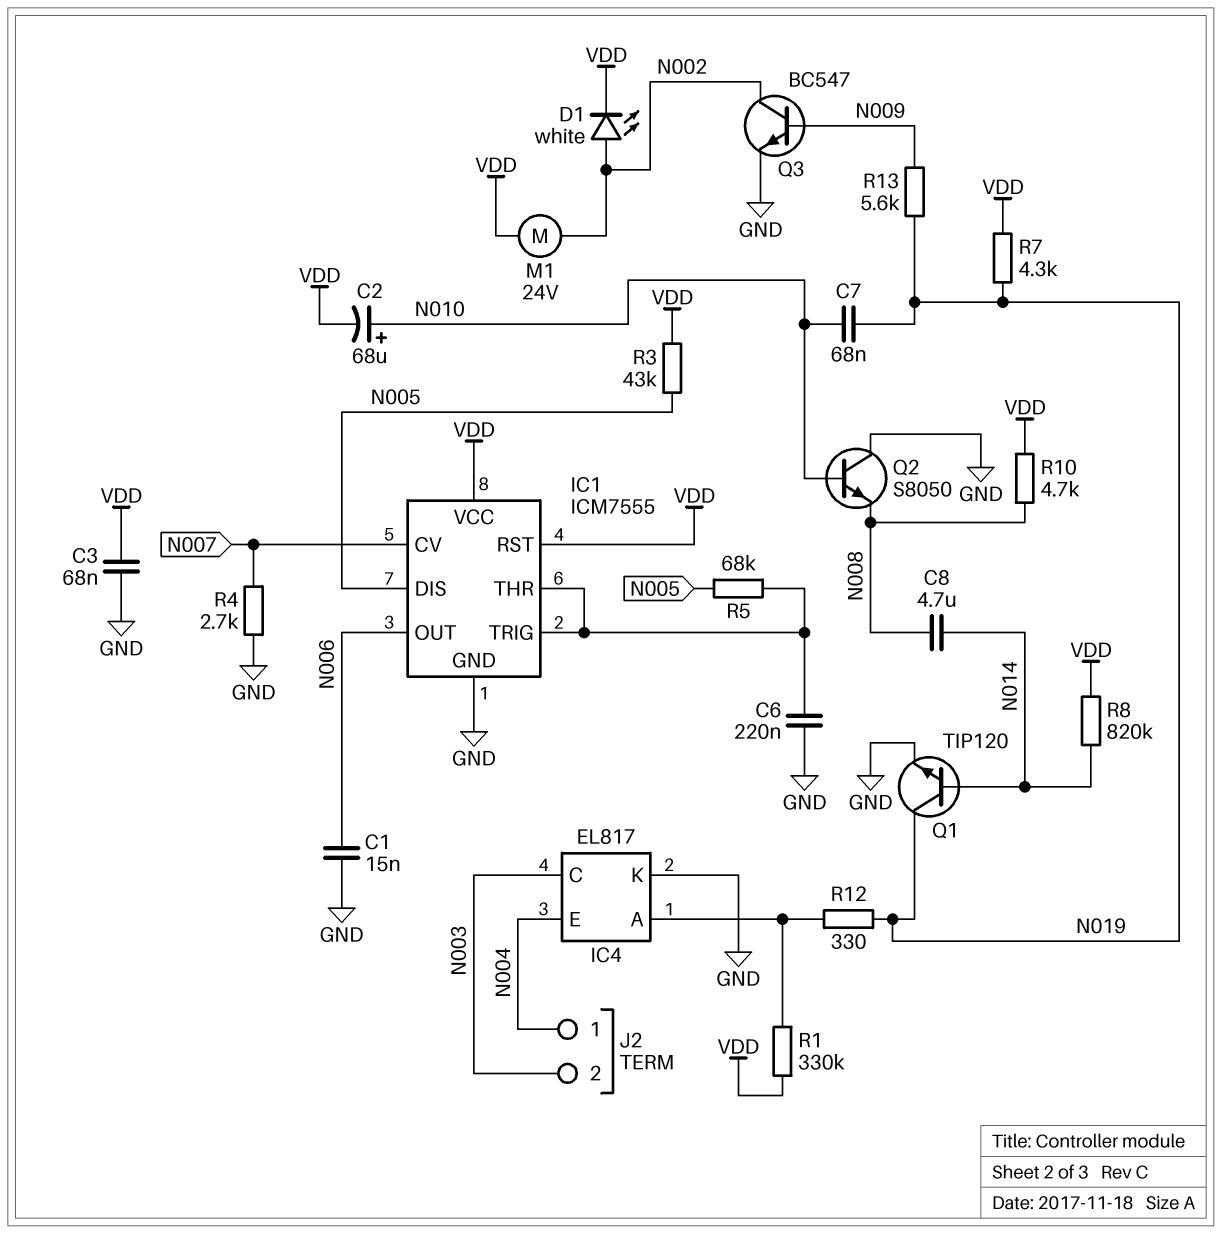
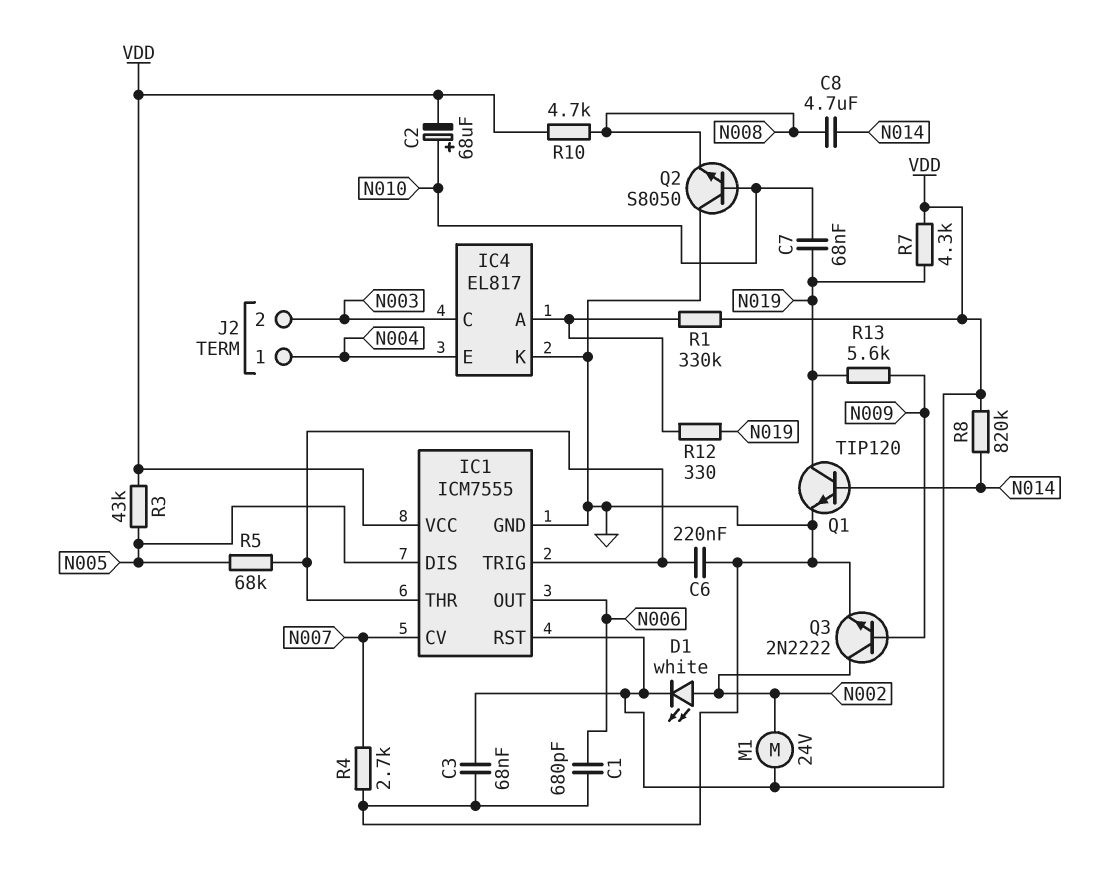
C1: 15nF (GND, N006) -> 680pF (GND, N006)
Q3: NPN BC547 (B N009, C N002, E GND) -> NPN 2N2222 (B N009, C N002, E GND)

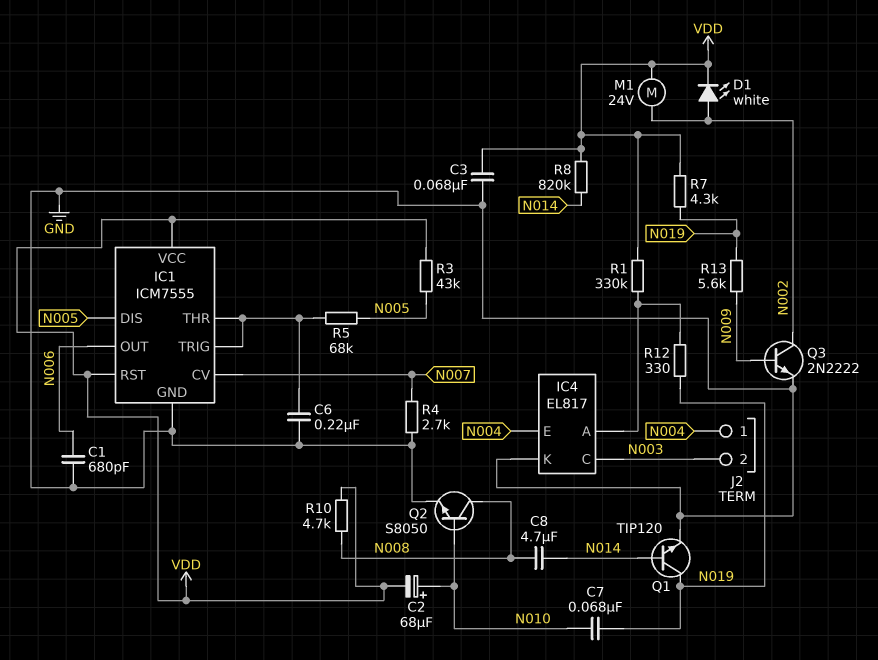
Q2: NPN S8050 (B N010, C GND, E N008) -> NPN S8050 (B N010, C N008, E GND)

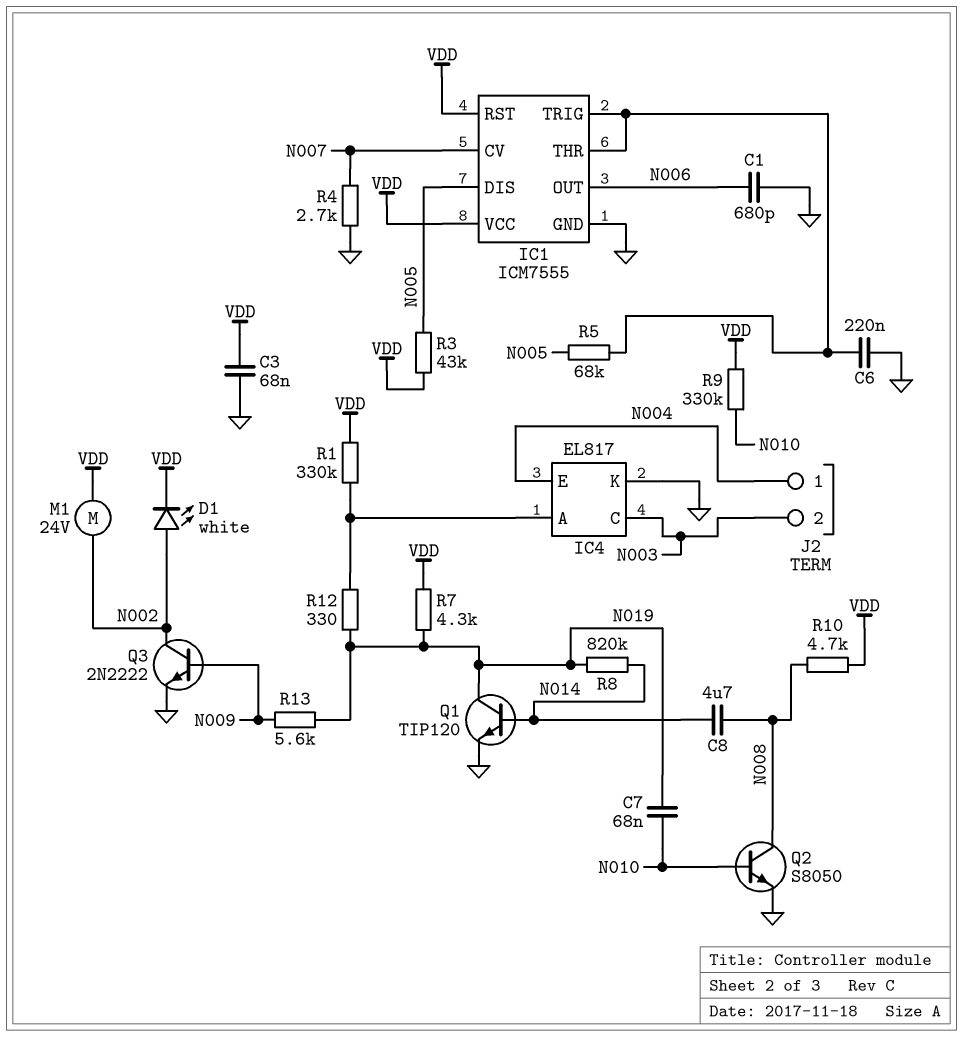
C2: 68uF (plus N010, minus VDD) -> none
R8: 820k (N014, VDD) -> 820k (N014, N019)
R9: none -> 330k (N010, VDD)

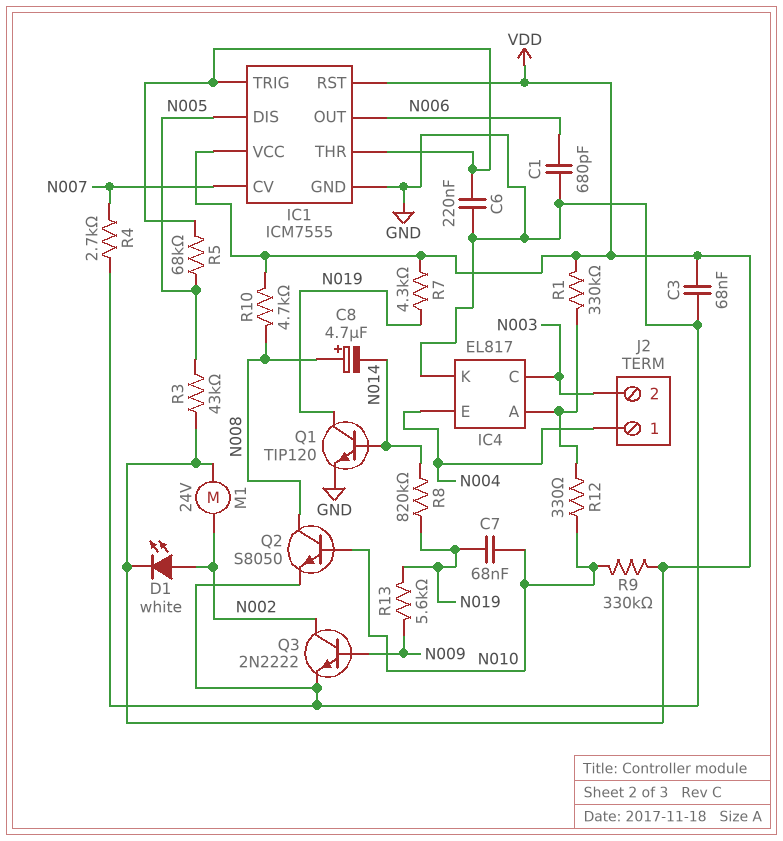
C8: 4.7uF (N008, N014) -> 4.7uF (plus N008, minus N014)
R12: 330 (IC4/A, N019) -> 330 (IC4/A, N010)

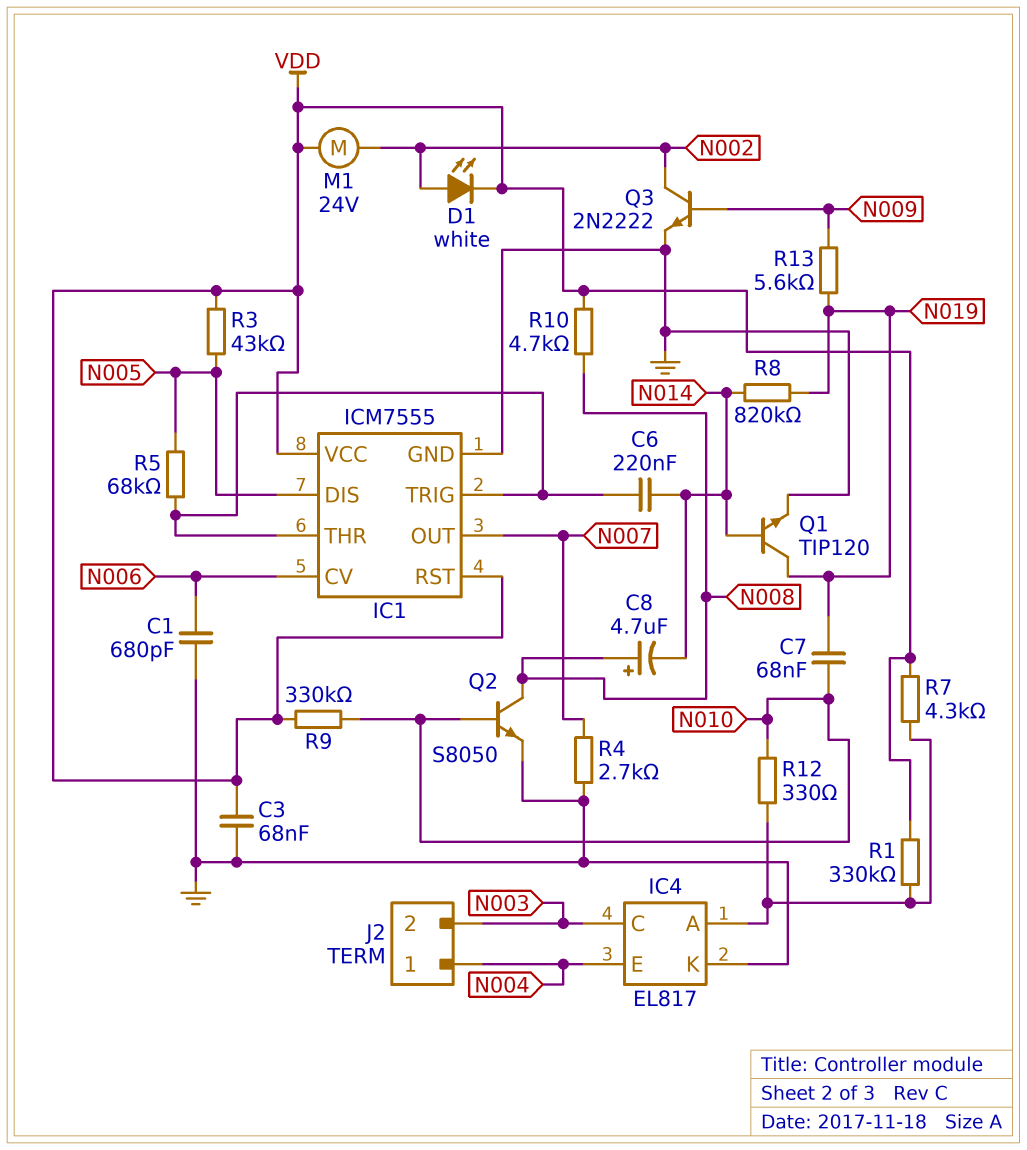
C6: 220nF (GND, IC1/THR) -> 220nF (IC1/THR, N014)
IC1 pin CV: N007 -> N006
IC1 pin OUT: N006 -> N007
R7: 4.3k (N019, VDD) -> 4.3k (IC4/A, VDD)

